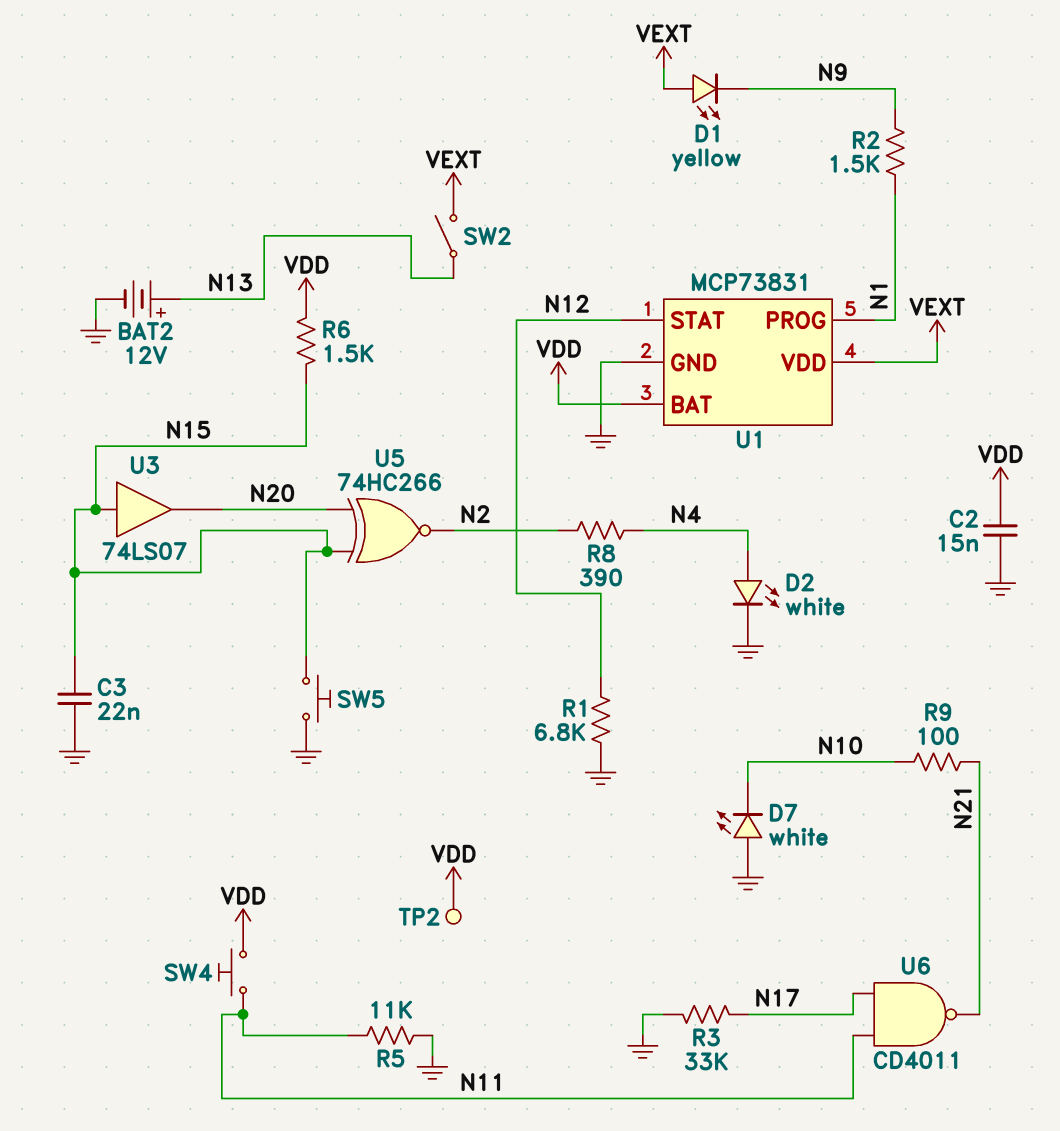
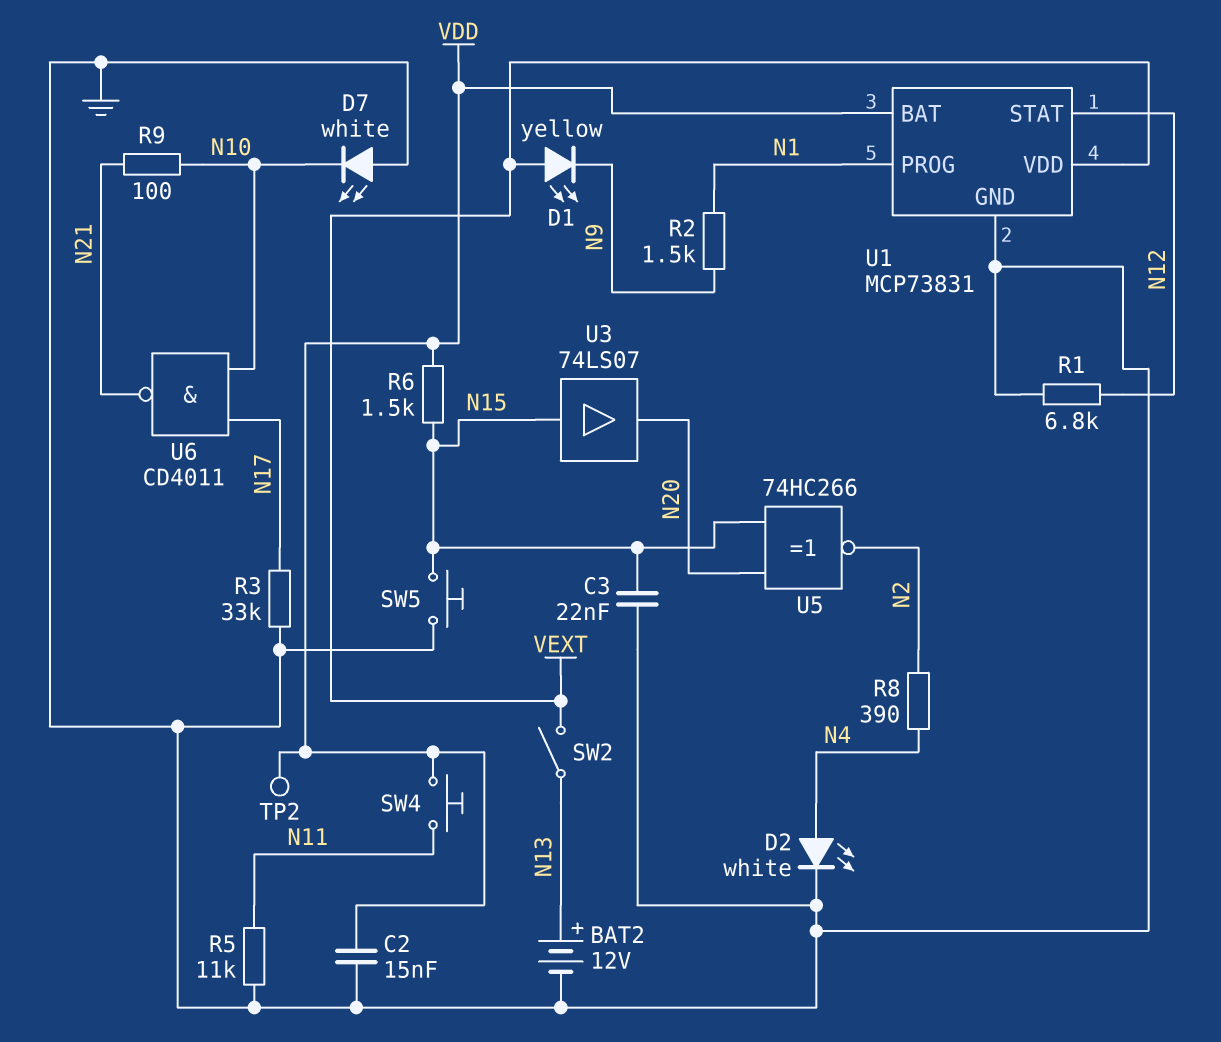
U6: NAND CD4011 (in N11, in N17, out N21) -> NAND CD4011 (in N10, in N17, out N21)

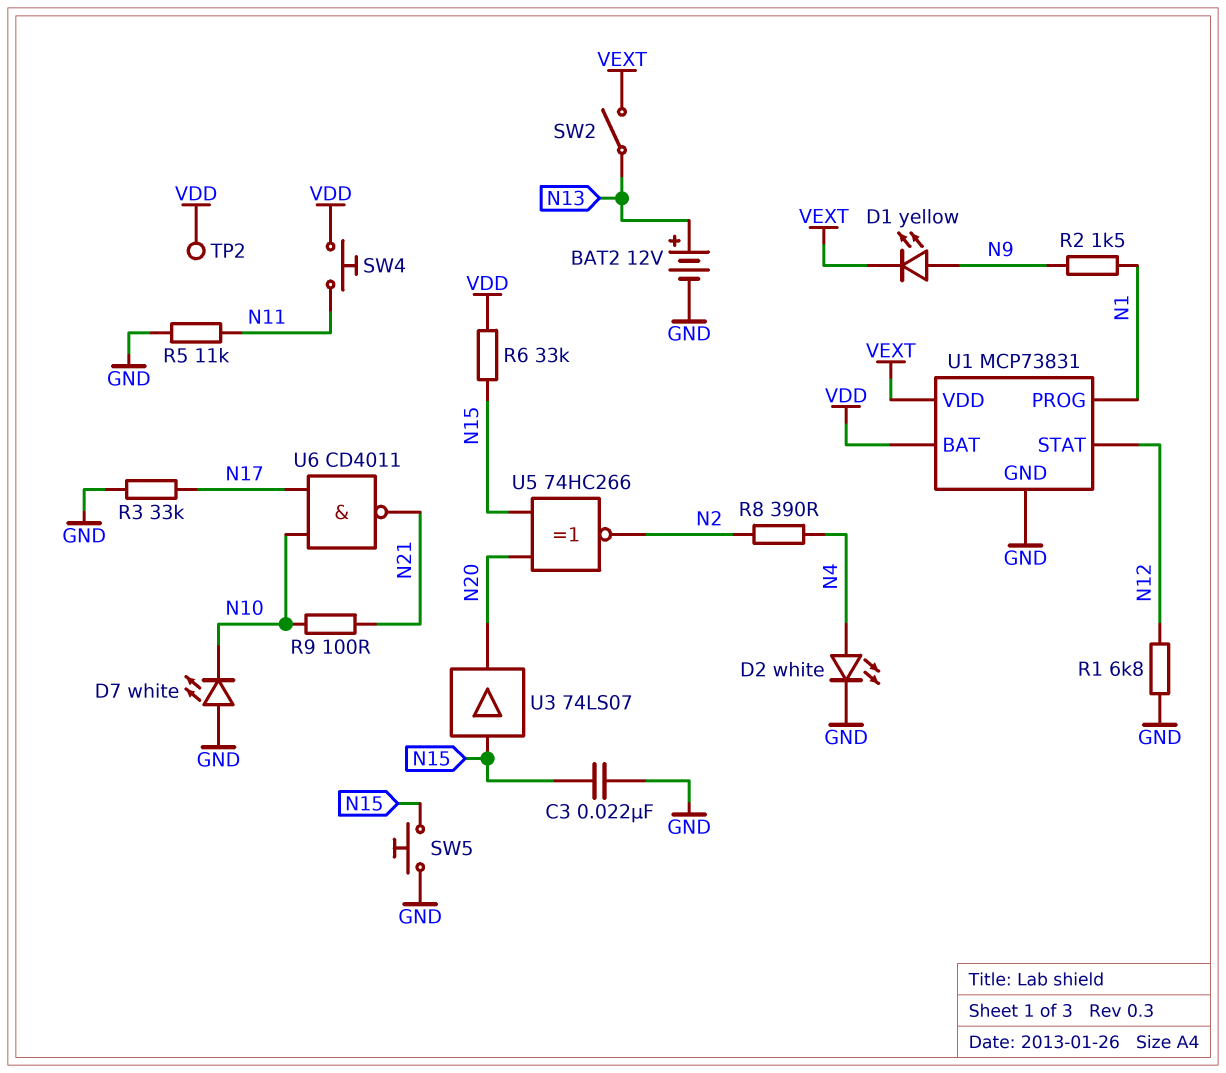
C2: 15nF (GND, VDD) -> none
D1: LED yellow (A VEXT, K N9) -> LED yellow (A N9, K VEXT)
R6: 1.5k (N15, VDD) -> 33k (N15, VDD)

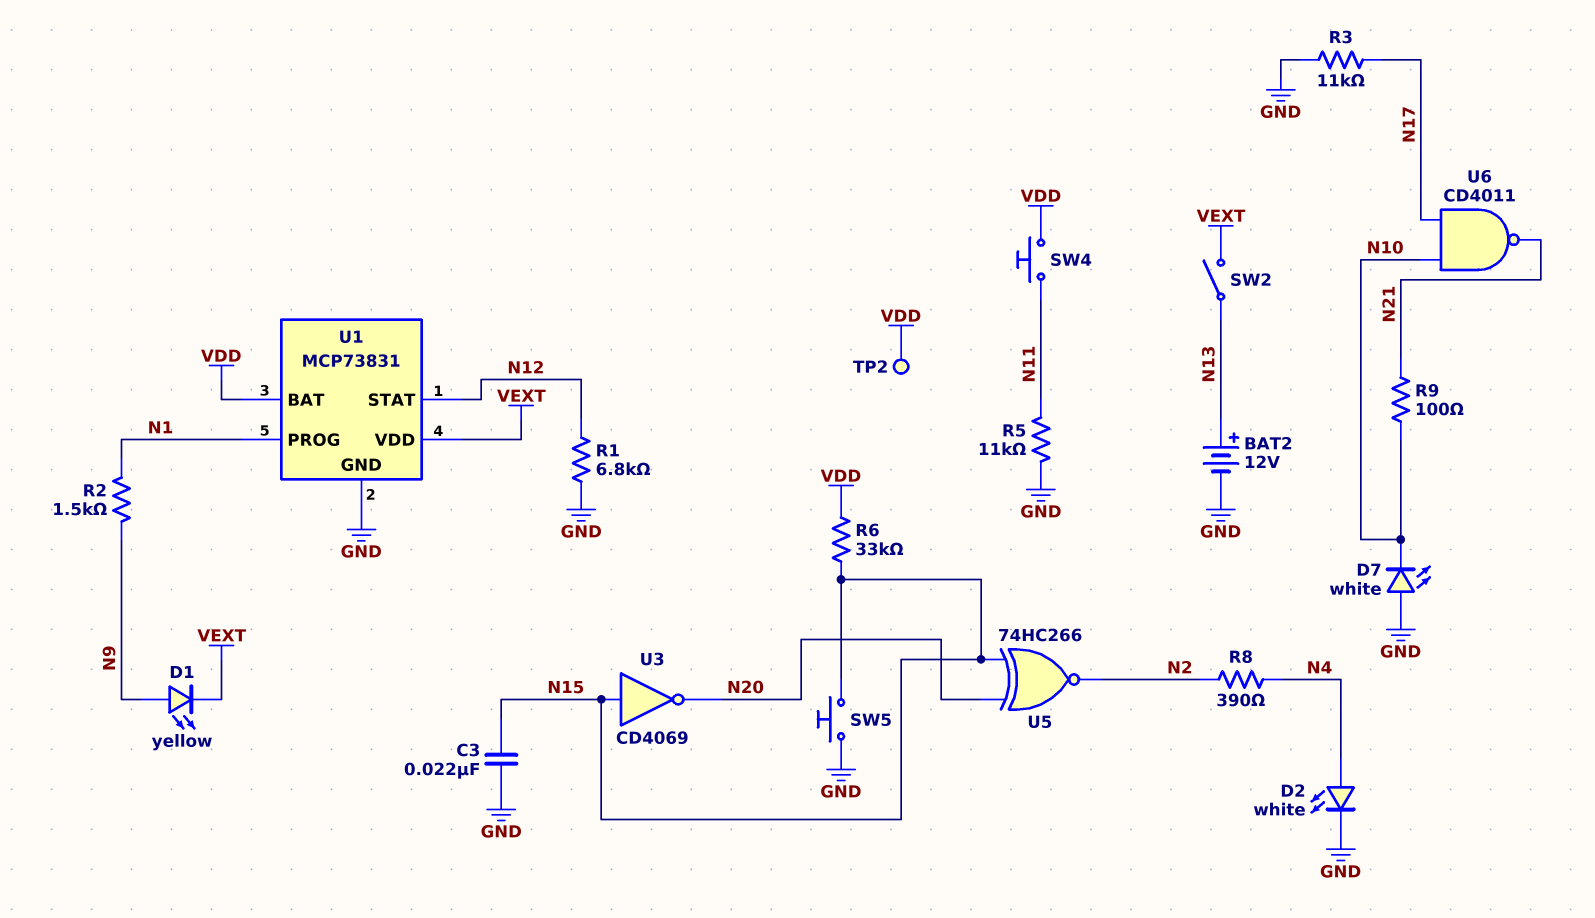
R3: 33k (GND, N17) -> 11k (GND, N17)
U3: buffer 74LS07 (in N15, out N20) -> NOT CD4069 (in N15, out N20)

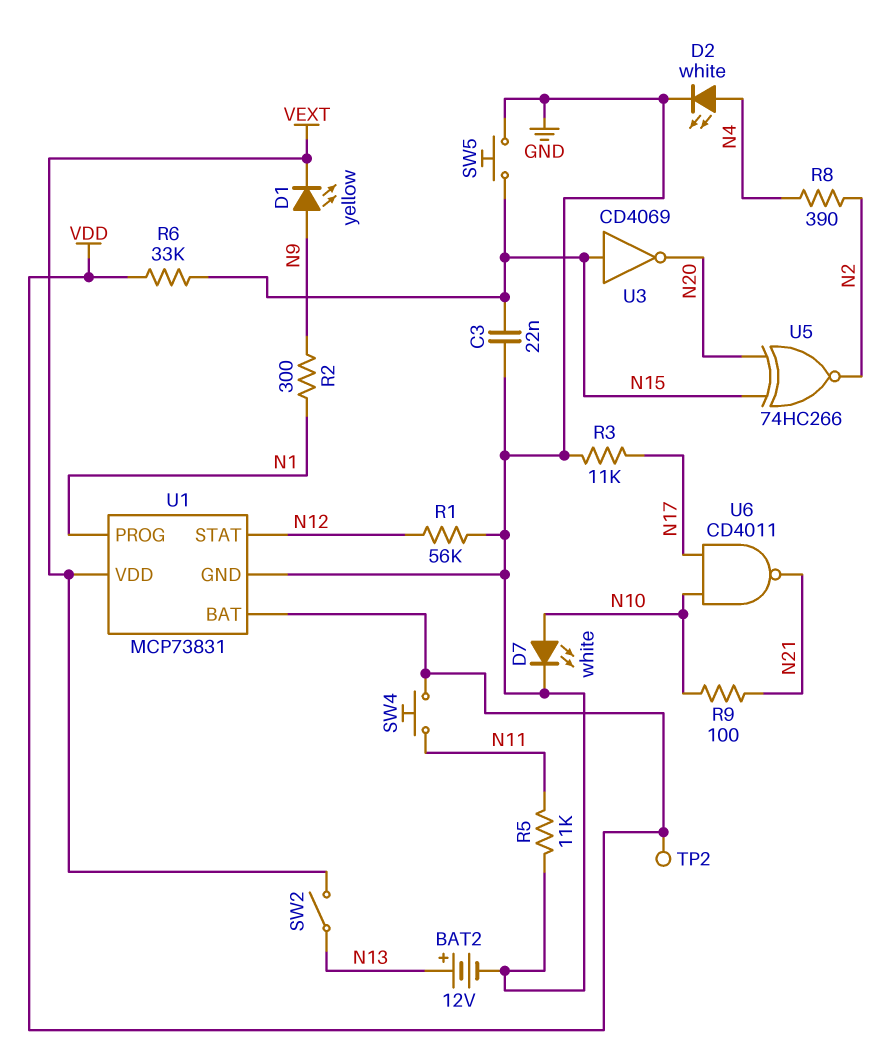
D7: LED white (A GND, K N10) -> LED white (A N10, K GND)
R1: 6.8k (GND, N12) -> 56k (GND, N12)
R2: 1.5k (N1, N9) -> 300 (N1, N9)

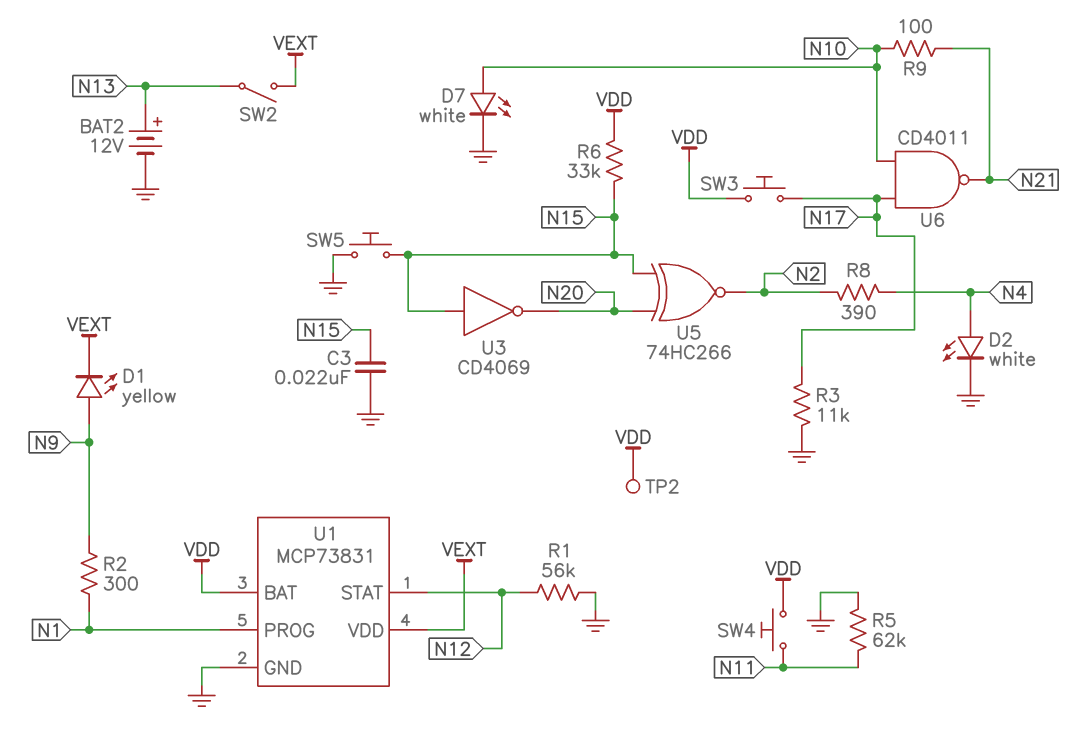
R5: 11k (GND, N11) -> 62k (GND, N11)
SW3: none -> button (N17, VDD)

